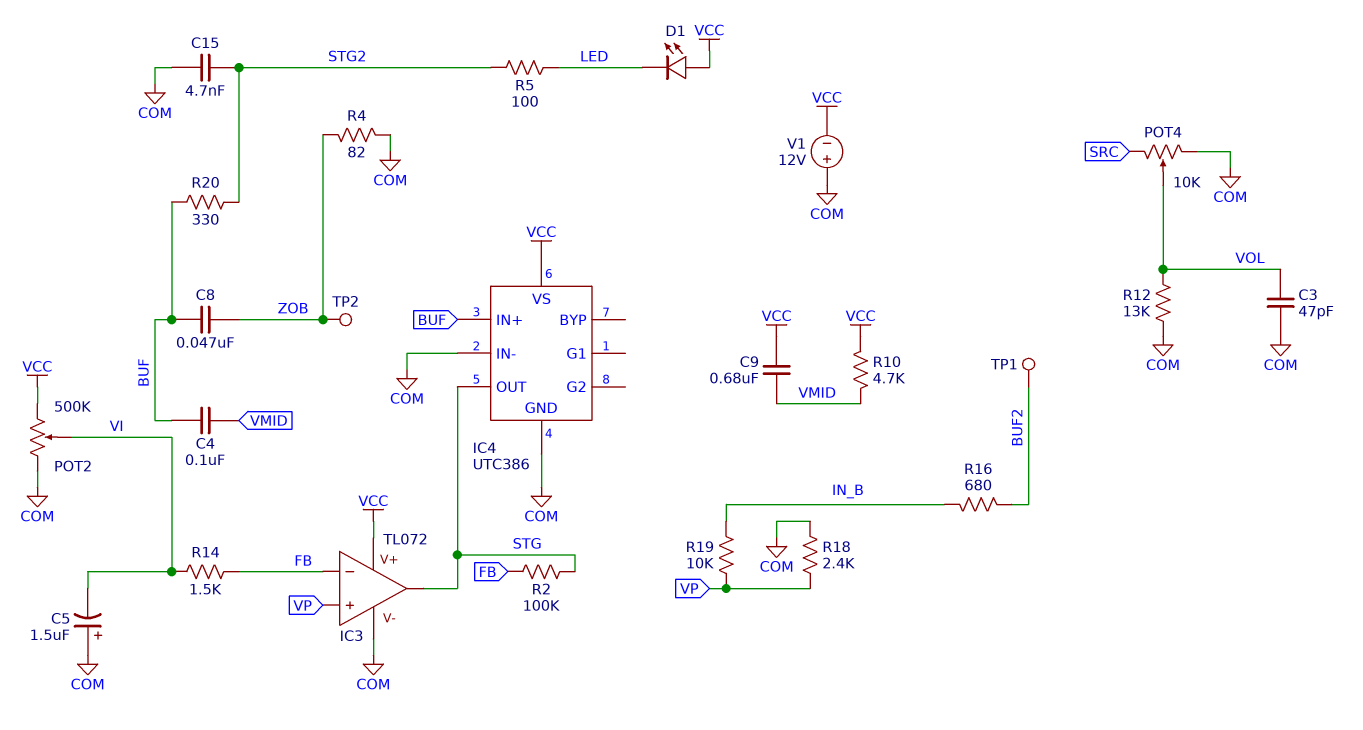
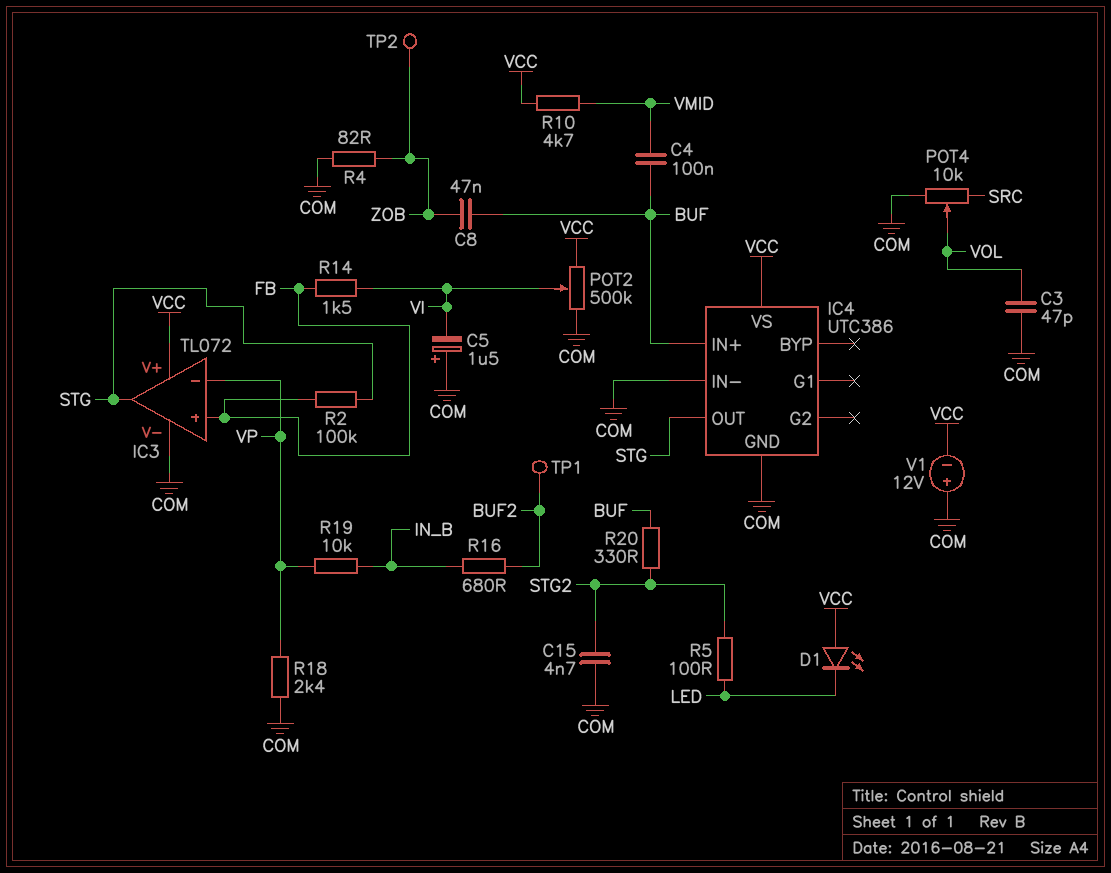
C9: 680nF (VCC, VMID) -> none
IC3 pin in+: VP -> FB
IC3 pin in-: FB -> VP
R12: 13k (COM, VOL) -> none

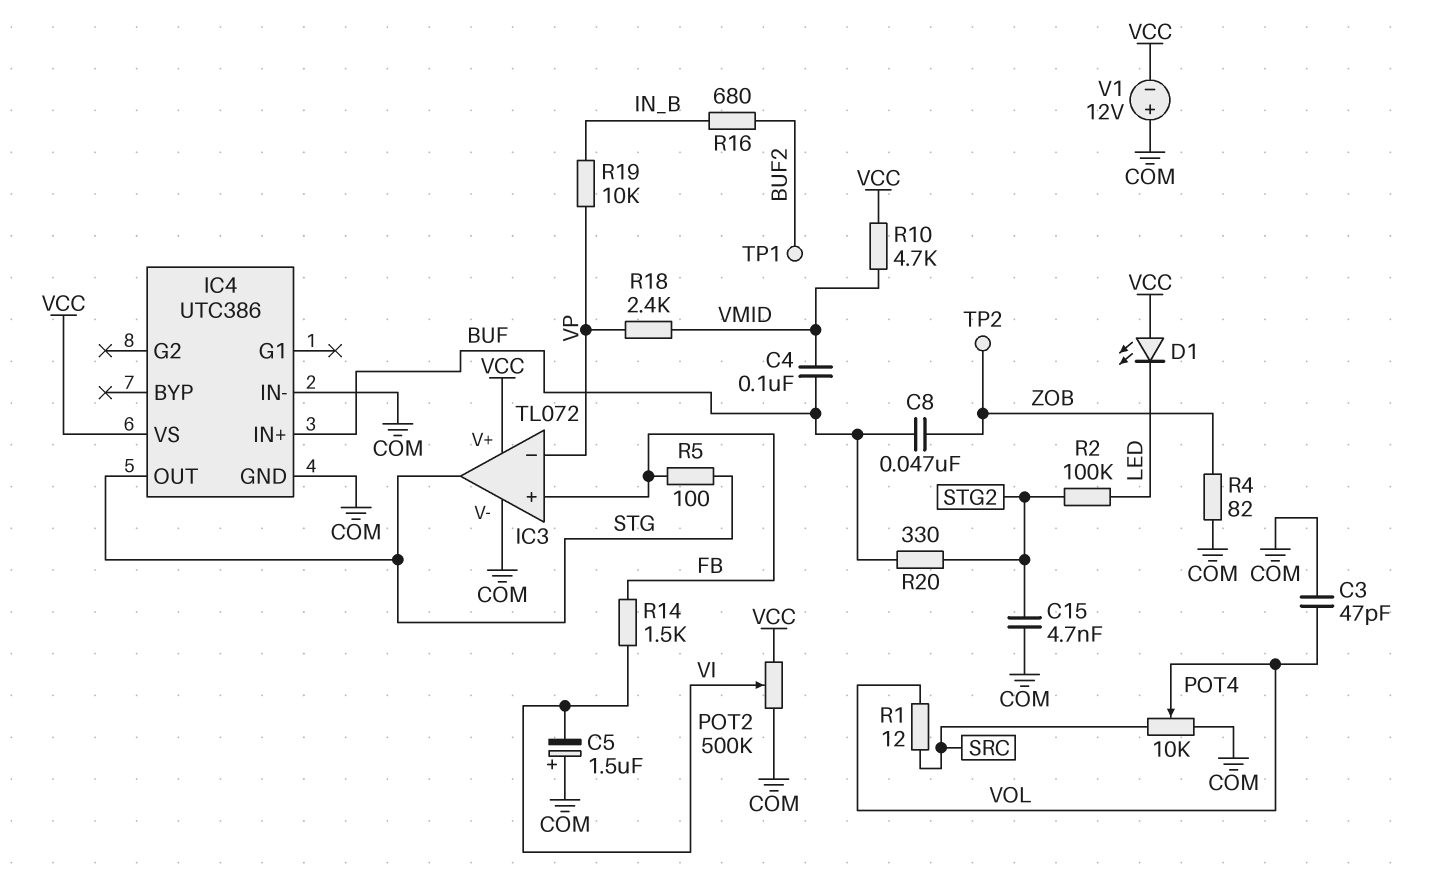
R1: none -> 12 (SRC, VOL)
R2: 100k (FB, STG) -> 100k (LED, STG2)
R5: 100 (LED, STG2) -> 100 (FB, STG)
R18: 2.4k (COM, VP) -> 2.4k (VMID, VP)

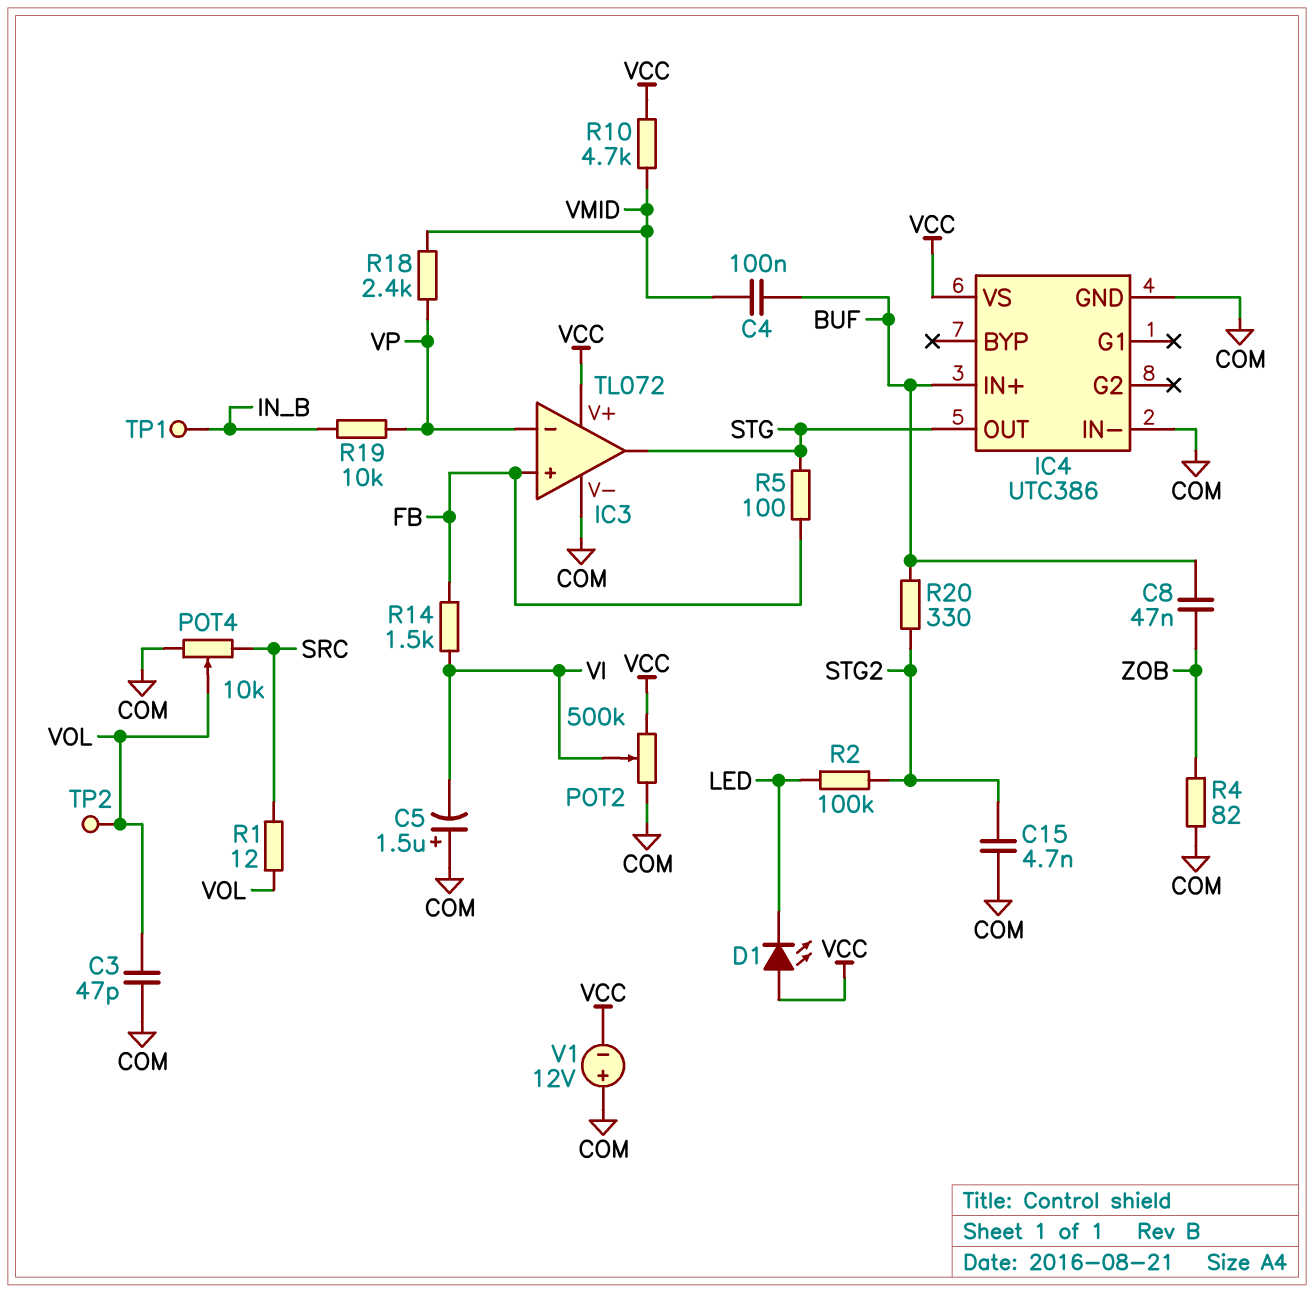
R16: 680 (BUF2, IN_B) -> none
TP1: test point (BUF2) -> test point (IN_B)
TP2: test point (ZOB) -> test point (VOL)

